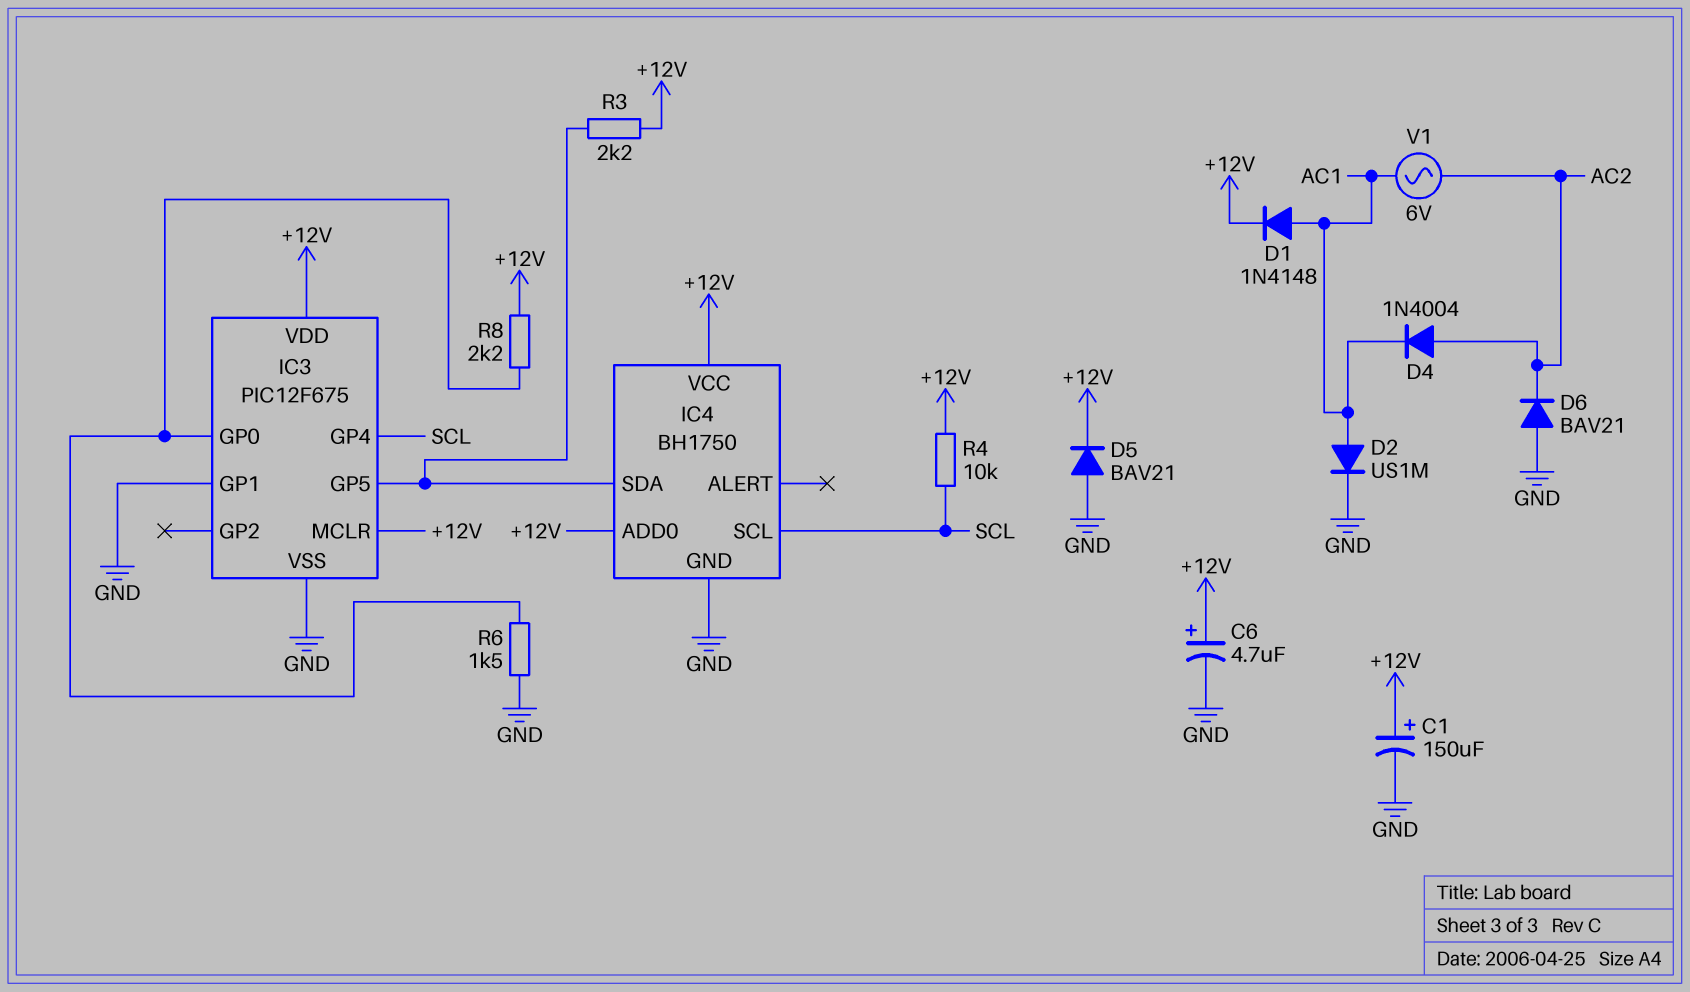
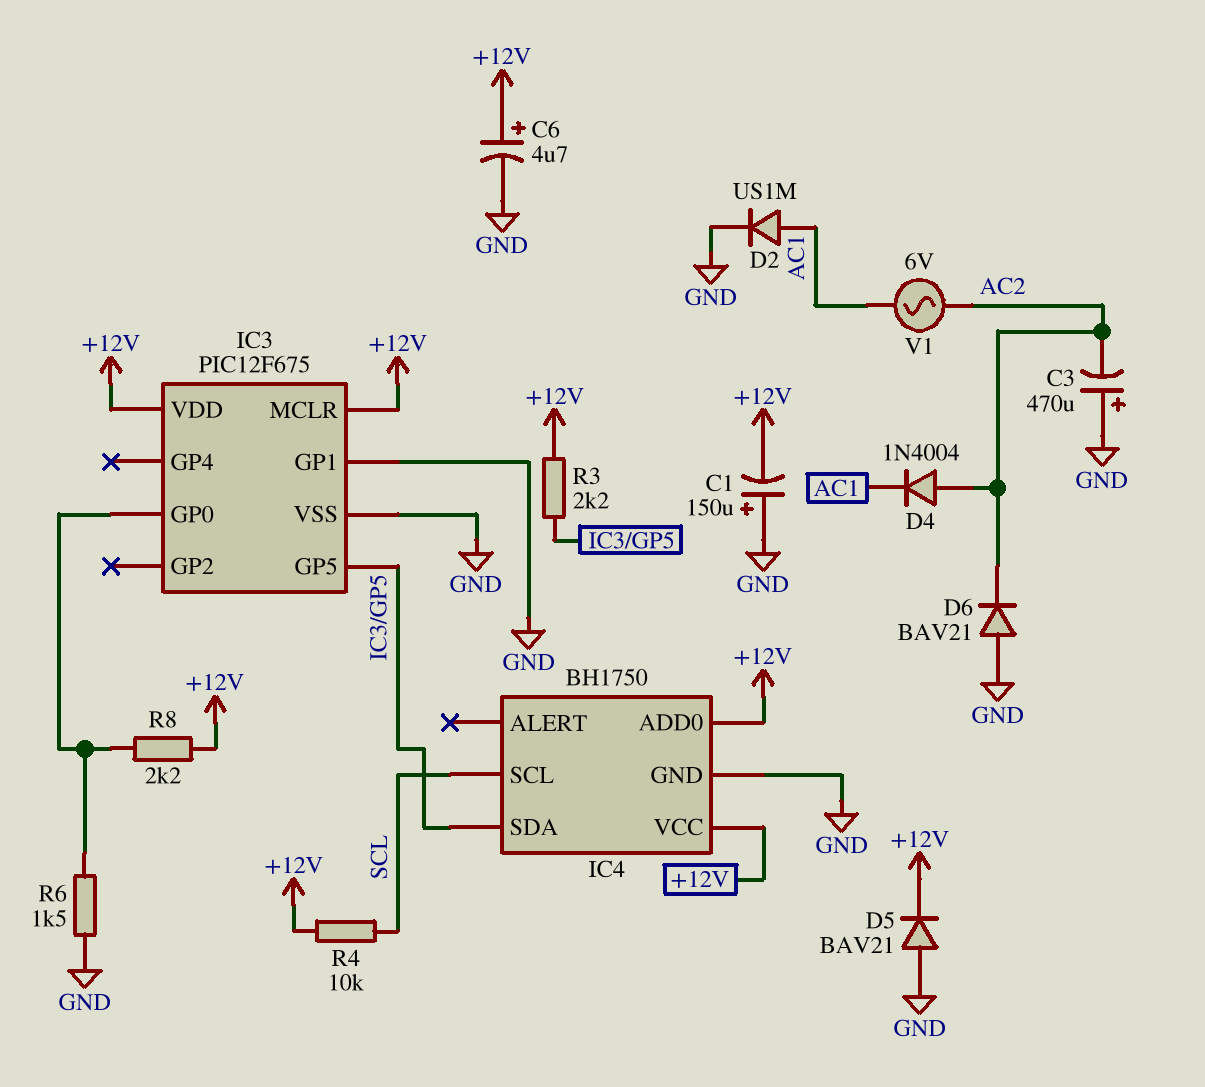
C1: 150uF (plus +12V, minus GND) -> 150uF (plus GND, minus +12V)
C3: none -> 470uF (plus GND, minus AC2)
D1: diode 1N4148 (A AC1, K +12V) -> none
IC3 pin GP4: SCL -> none

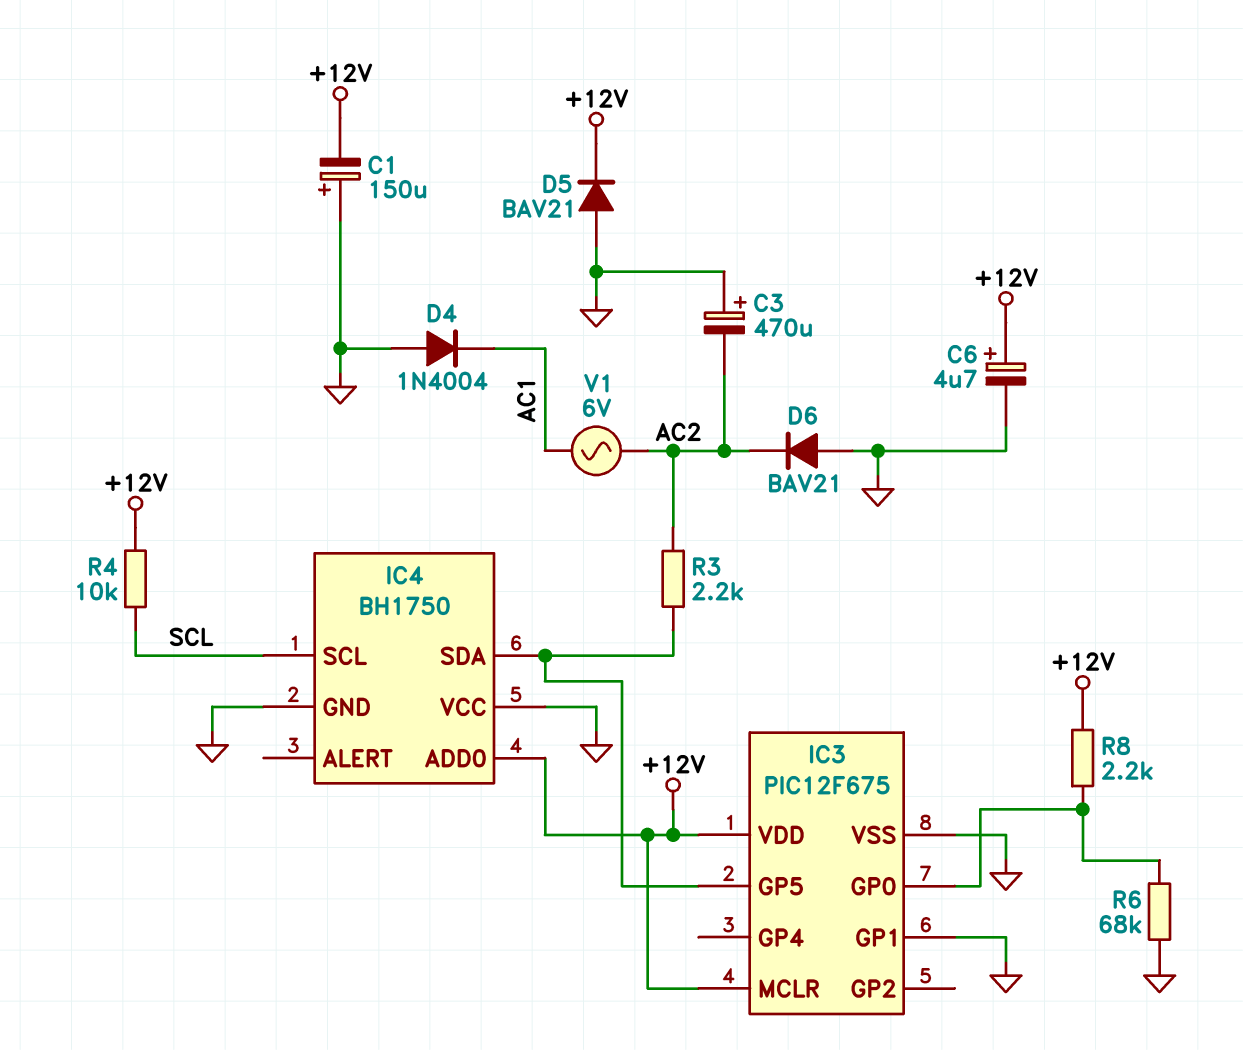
D2: diode US1M (A AC1, K GND) -> none
D4: diode 1N4004 (A AC2, K AC1) -> diode 1N4004 (A GND, K AC1)
IC4 pin VCC: +12V -> GND
R3: 2.2k (+12V, IC3/GP5) -> 2.2k (AC2, IC3/GP5)
R6: 1.5k (GND, IC3/GP0) -> 68k (GND, IC3/GP0)

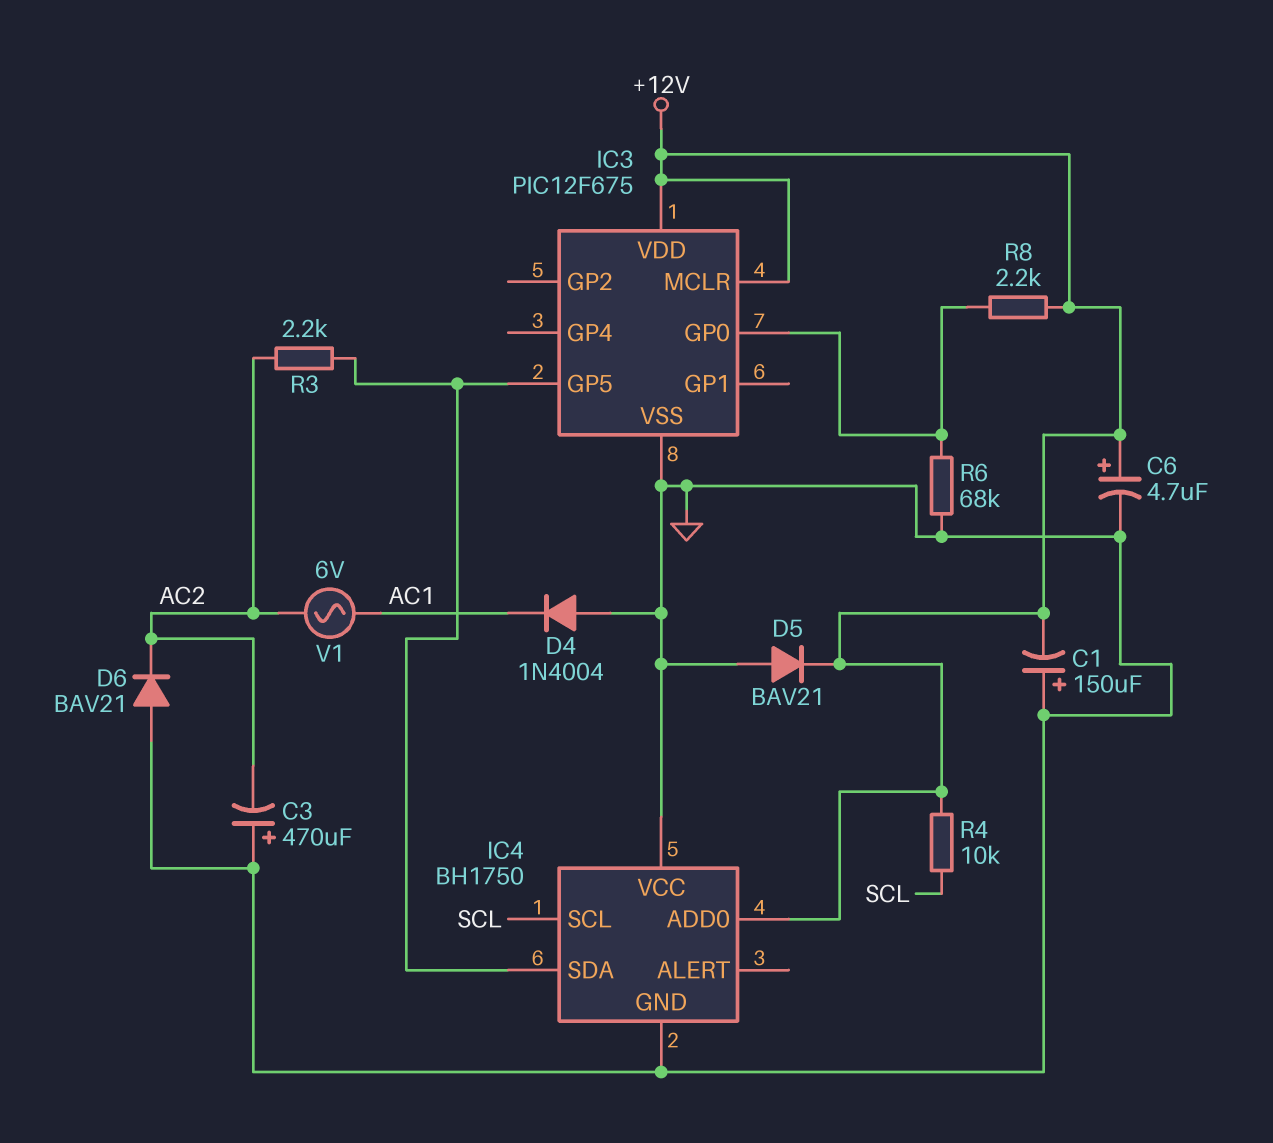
IC3 pin GP1: GND -> none

